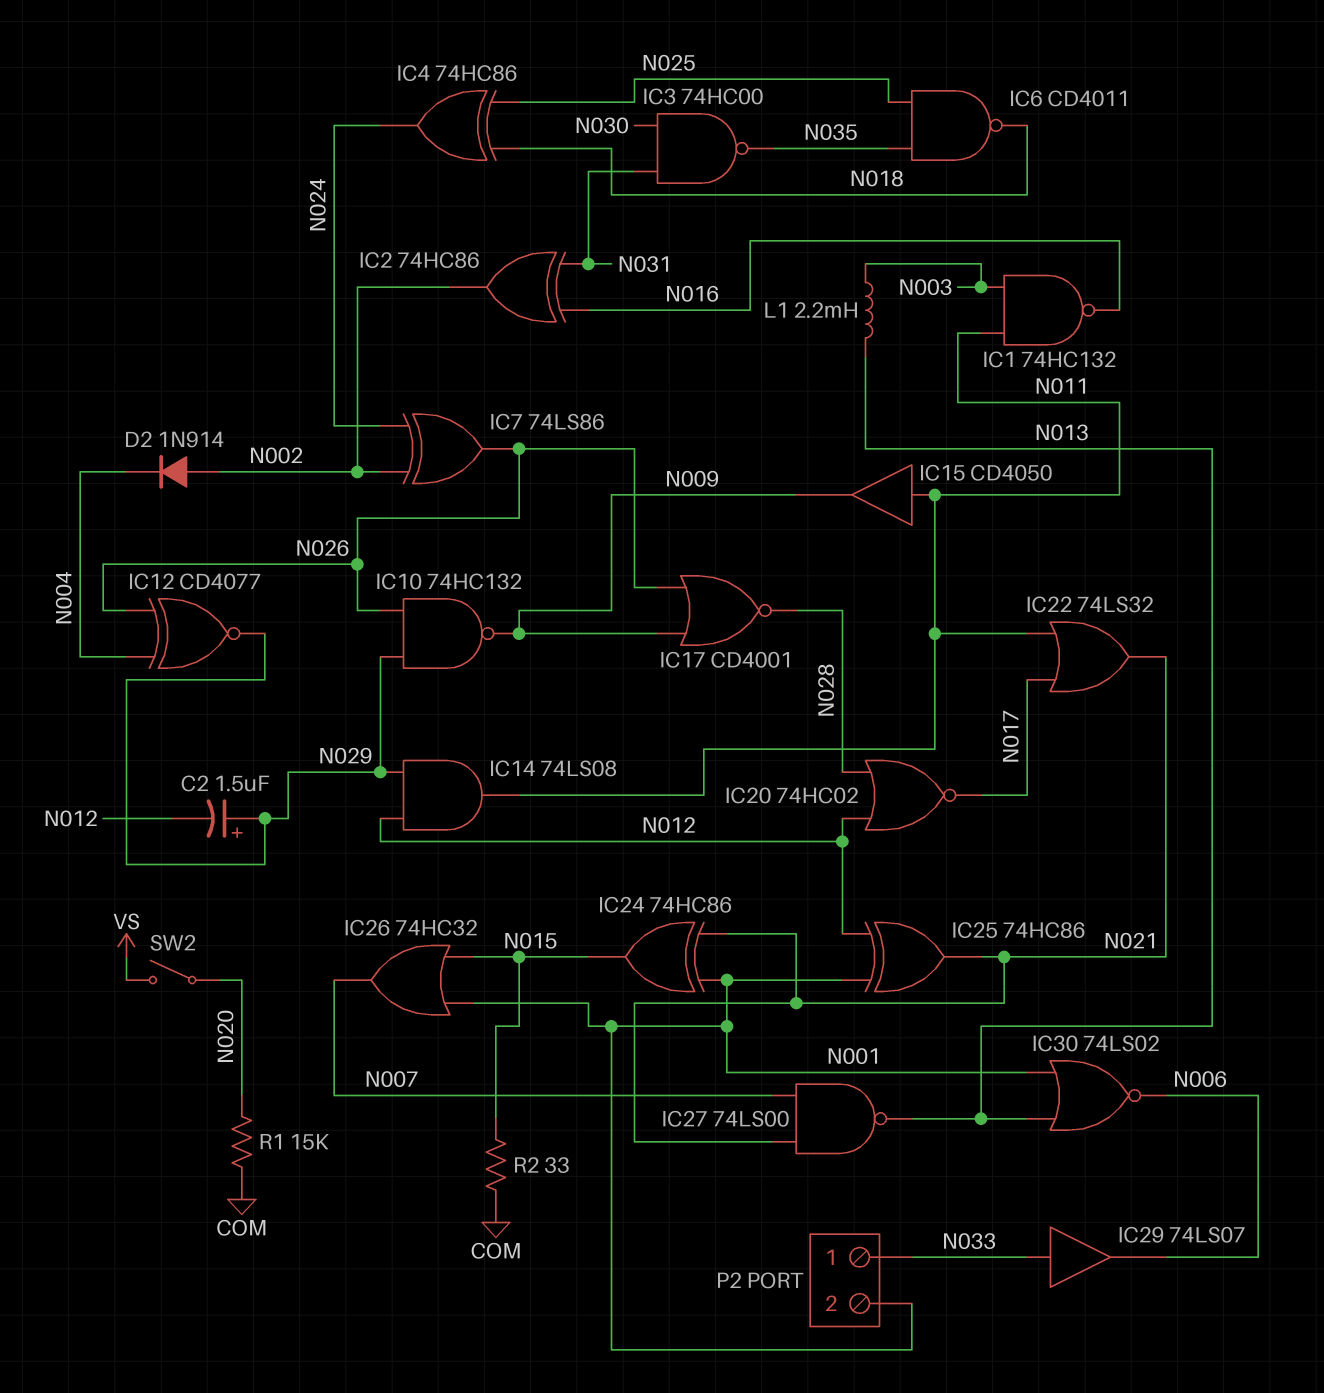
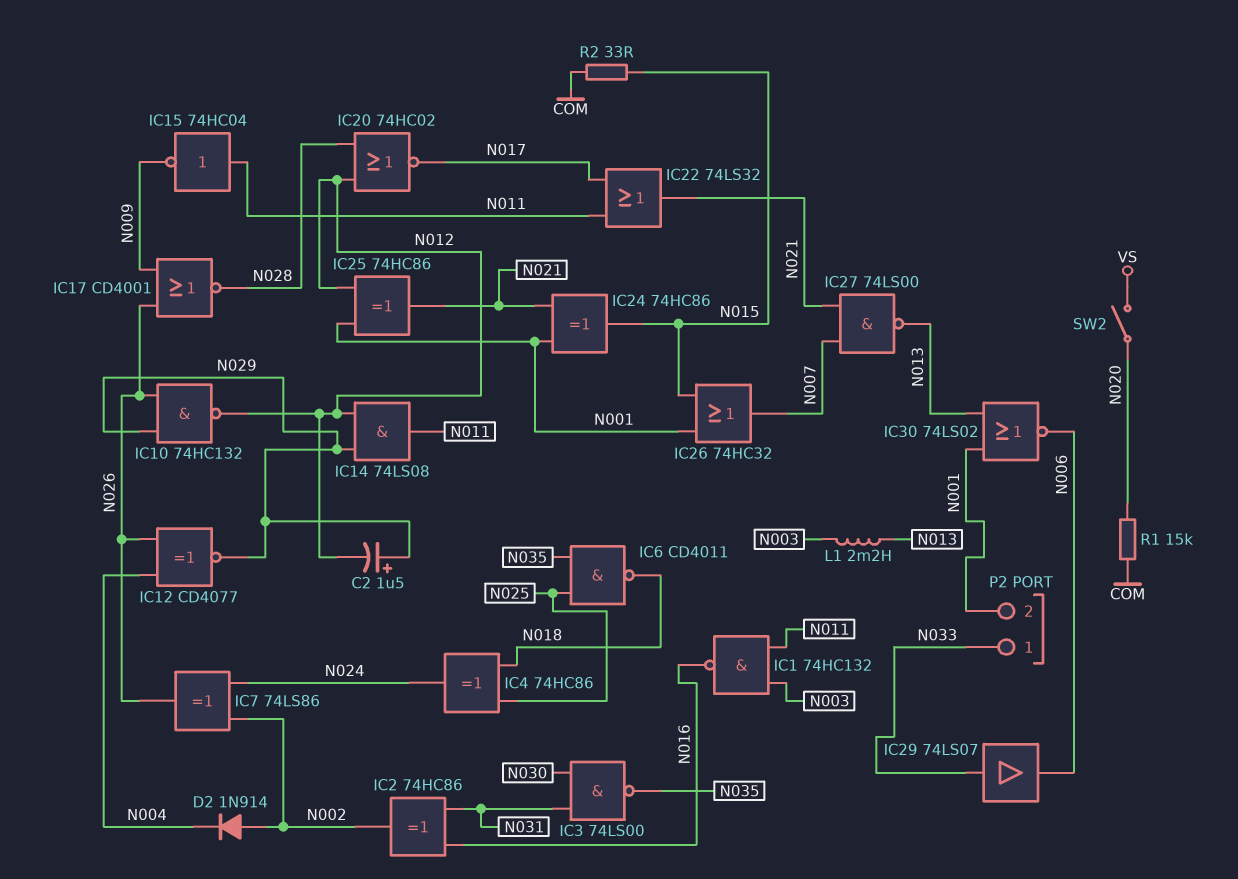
IC3: NAND 74HC00 (in N030, in N031, out N035) -> NAND 74LS00 (in N030, in N031, out N035)
IC10: NAND 74HC132 (in N026, in N029, out N009) -> NAND 74HC132 (in N026, in N029, out N012)
IC15: buffer CD4050 (in N011, out N009) -> NOT 74HC04 (in N011, out N009)

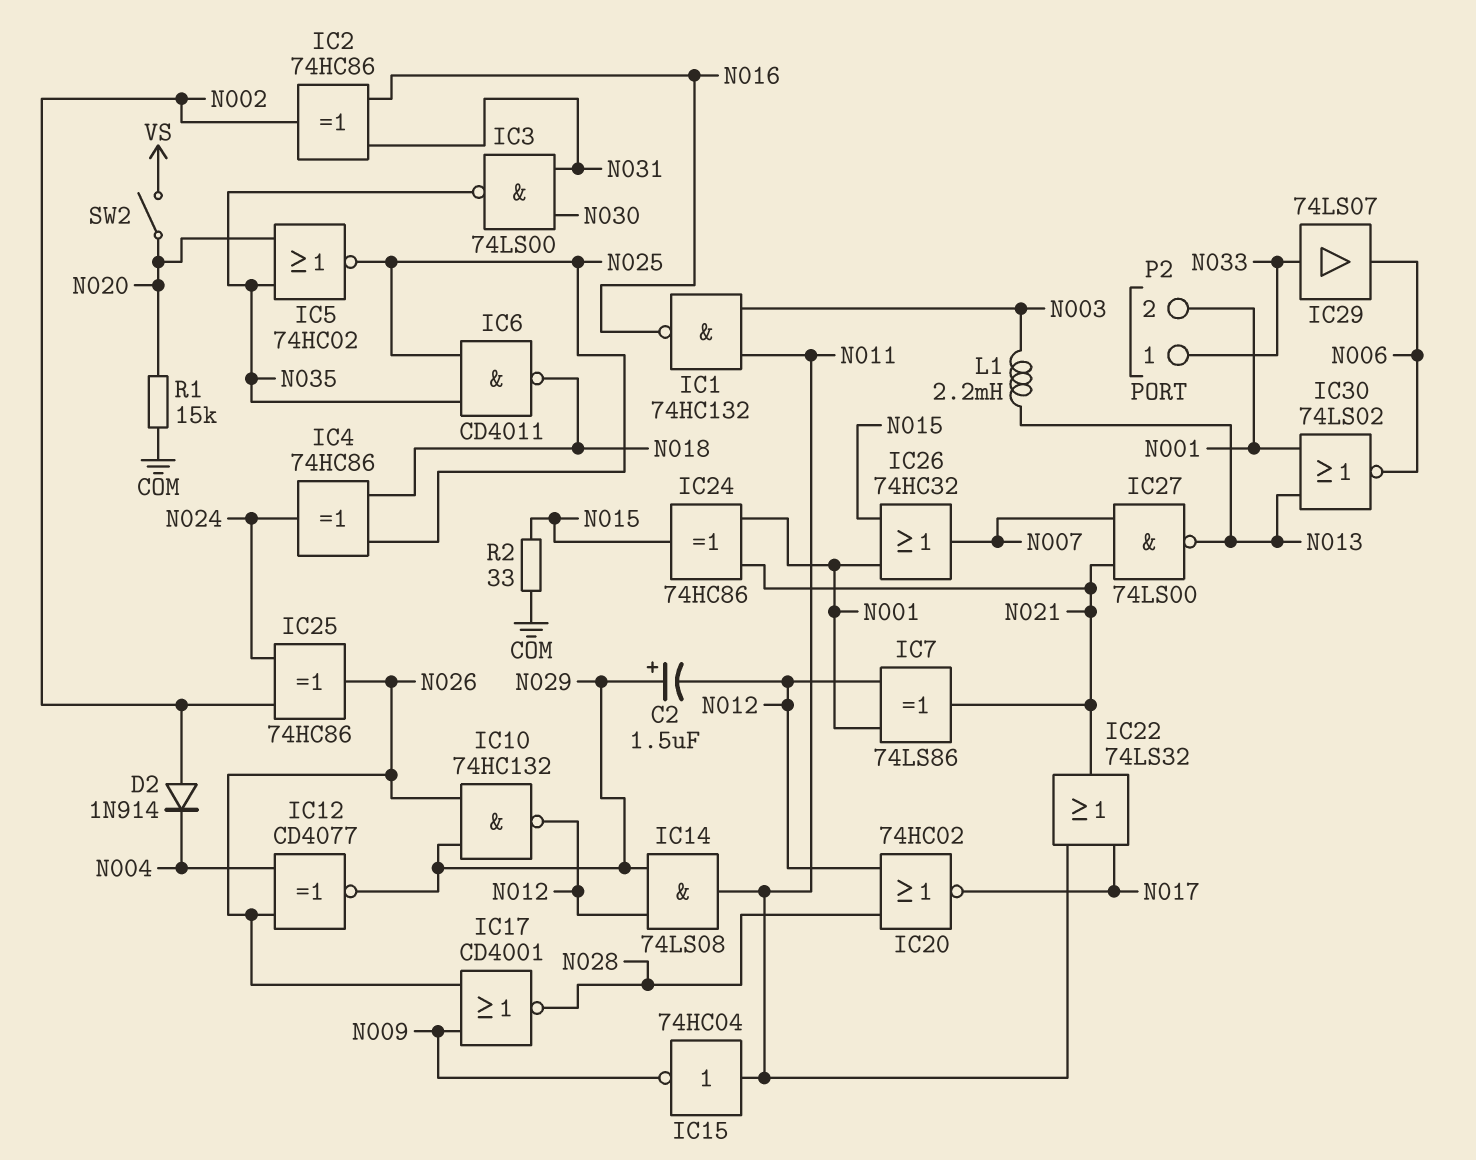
IC5: none -> NOR 74HC02 (in N020, in N035, out N025)
IC7: XOR 74LS86 (in N002, in N024, out N026) -> XOR 74LS86 (in N001, in N012, out N021)
IC25: XOR 74HC86 (in N001, in N012, out N021) -> XOR 74HC86 (in N002, in N024, out N026)

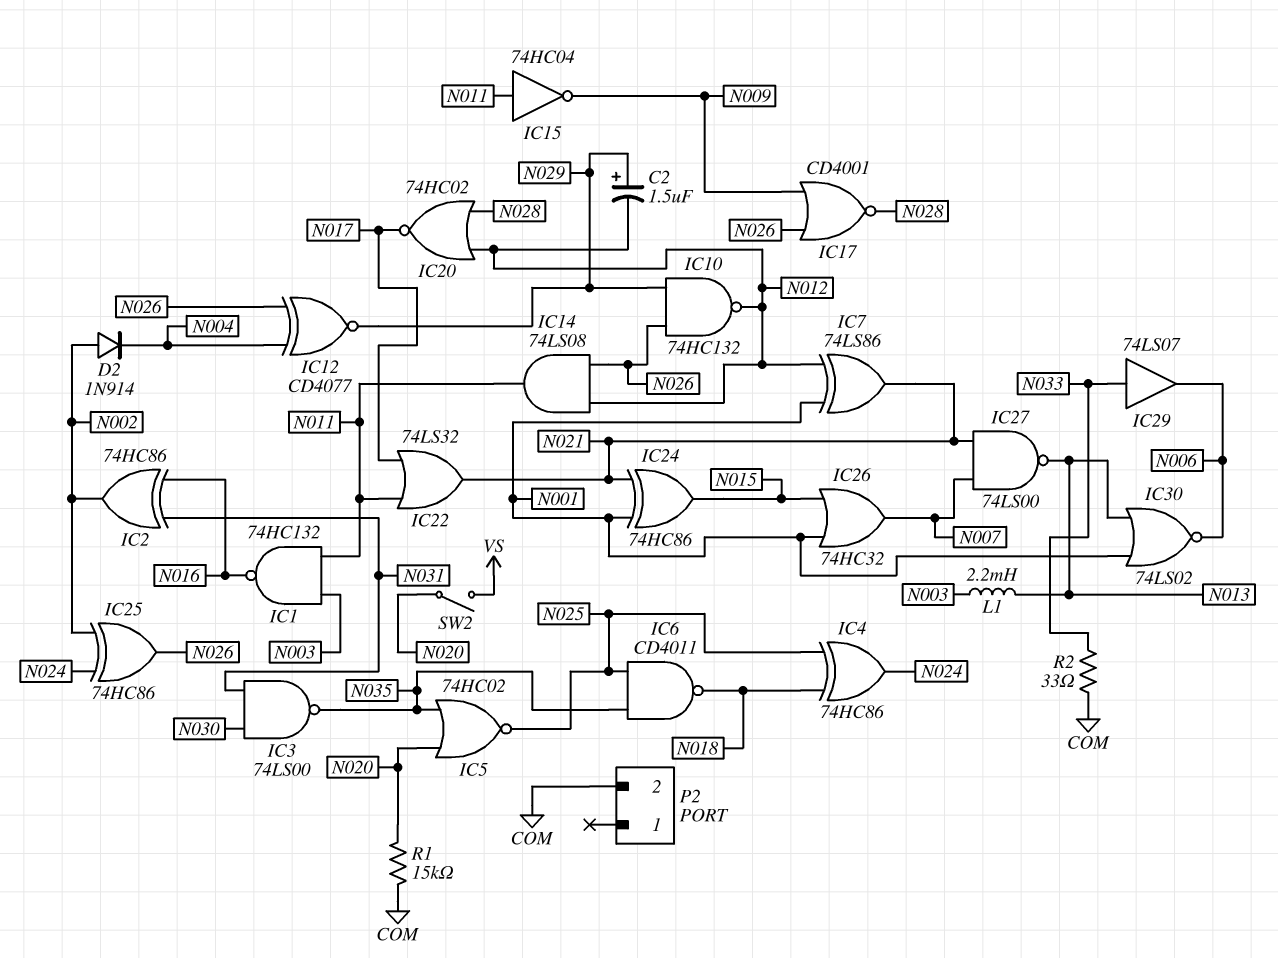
IC14: AND 74LS08 (in N012, in N029, out N011) -> AND 74LS08 (in N012, in N026, out N011)
P2 pin 1: N033 -> none
P2 pin 2: N001 -> COM
R2: 33 (COM, N015) -> 33 (COM, N033)

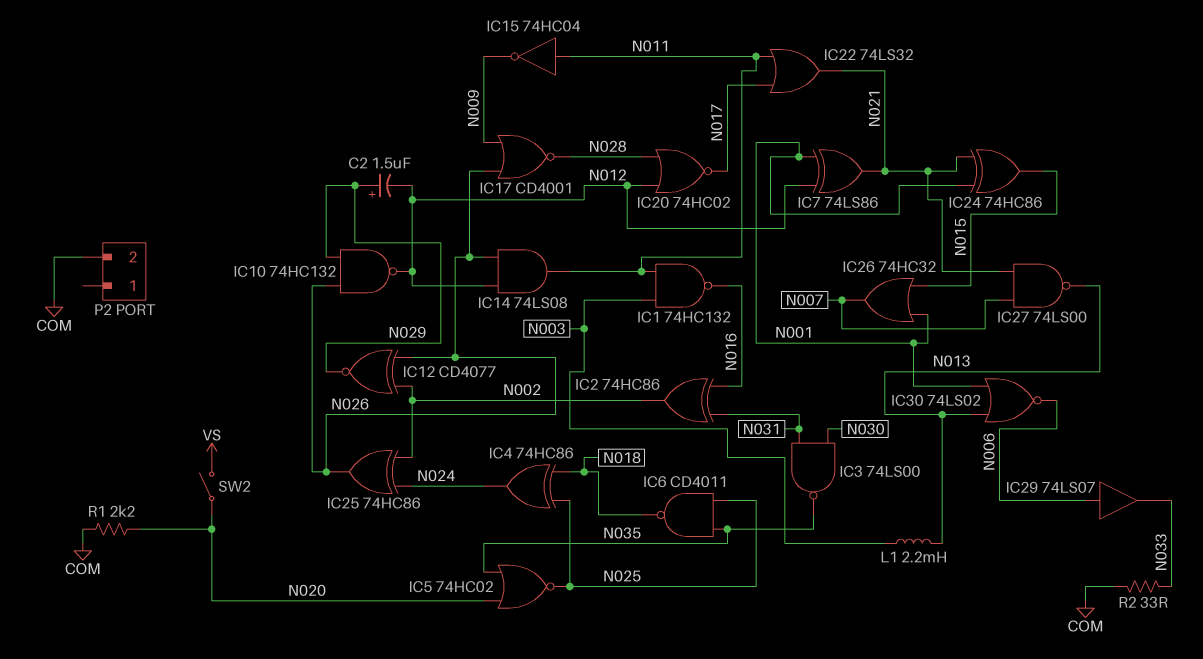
D2: diode 1N914 (A N002, K N004) -> none
IC12: XNOR CD4077 (in N004, in N026, out N029) -> XNOR CD4077 (in N002, in N026, out N029)
IC29: buffer 74LS07 (in N033, out N006) -> buffer 74LS07 (in N006, out N033)
R1: 15k (COM, N020) -> 2.2k (COM, N020)

